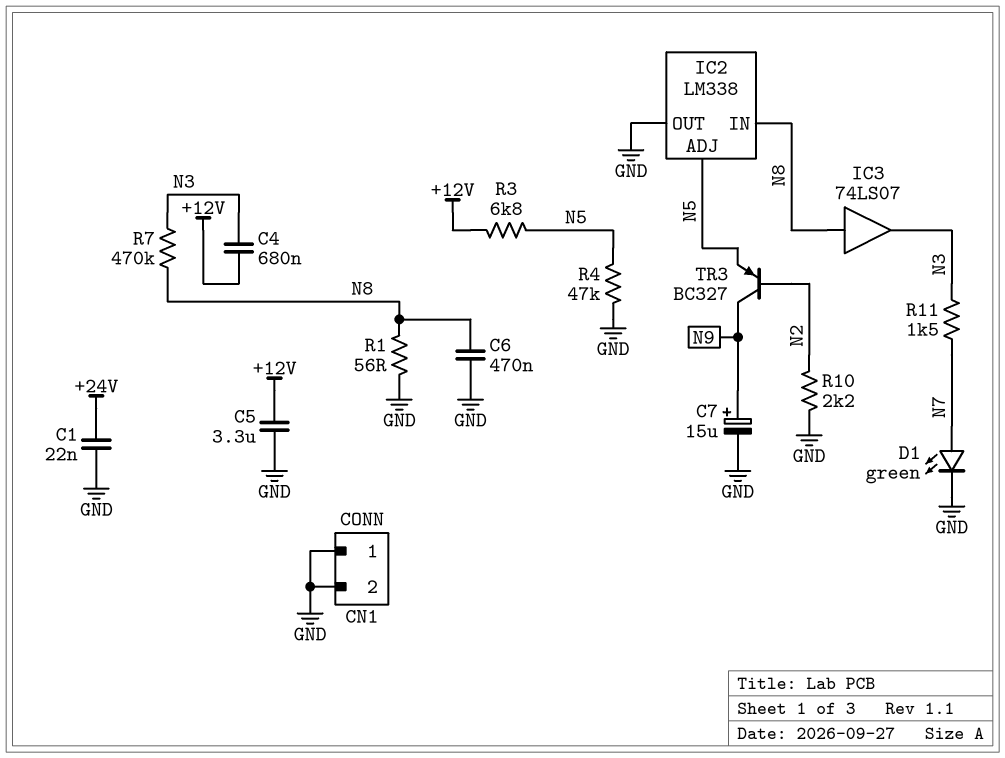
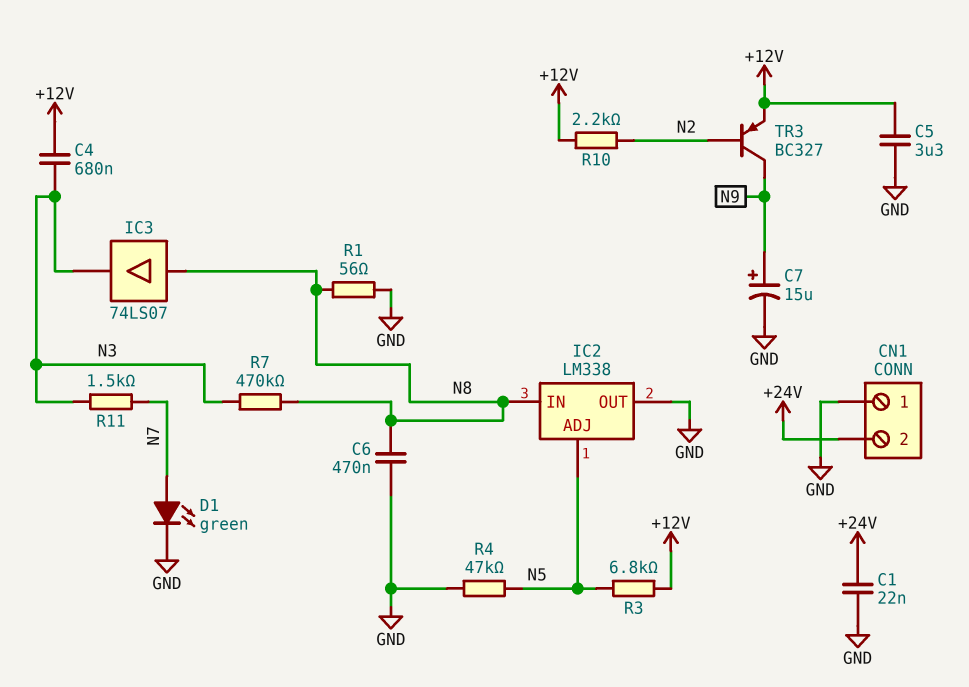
CN1 pin 2: GND -> +24V
R10: 2.2k (GND, N2) -> 2.2k (+12V, N2)
TR3: PNP BC327 (B N2, C N9, E N5) -> PNP BC327 (B N2, C N9, E +12V)

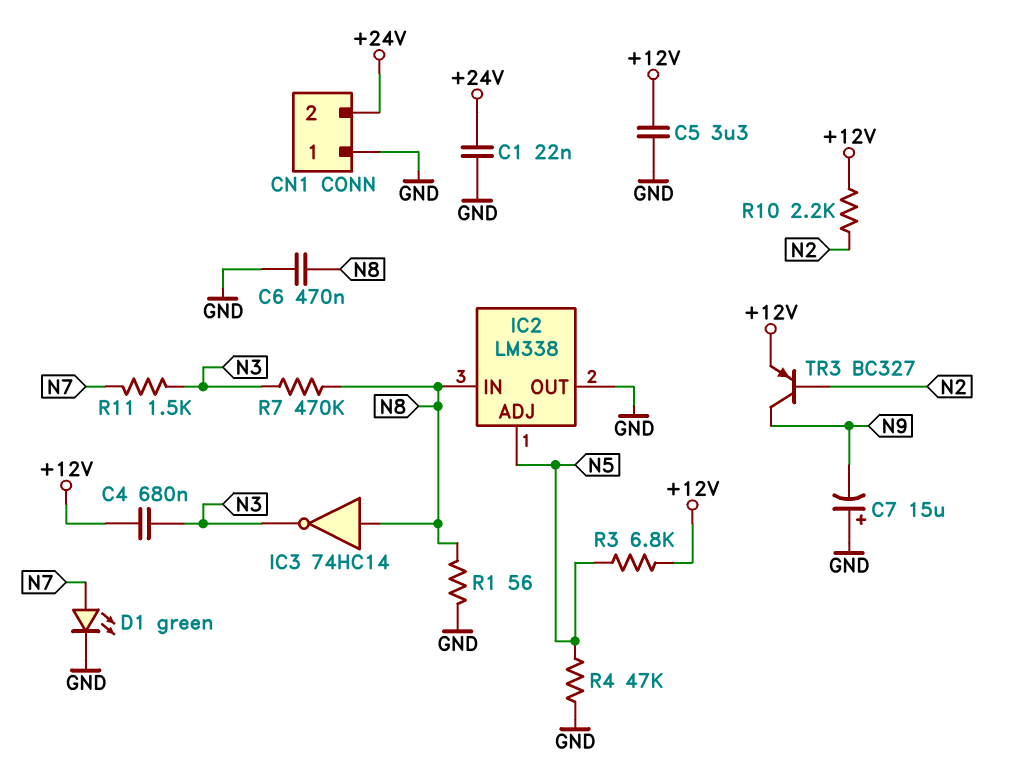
C7: 15uF (plus N9, minus GND) -> 15uF (plus GND, minus N9)
IC3: buffer 74LS07 (in N8, out N3) -> NOT 74HC14 (in N8, out N3)

